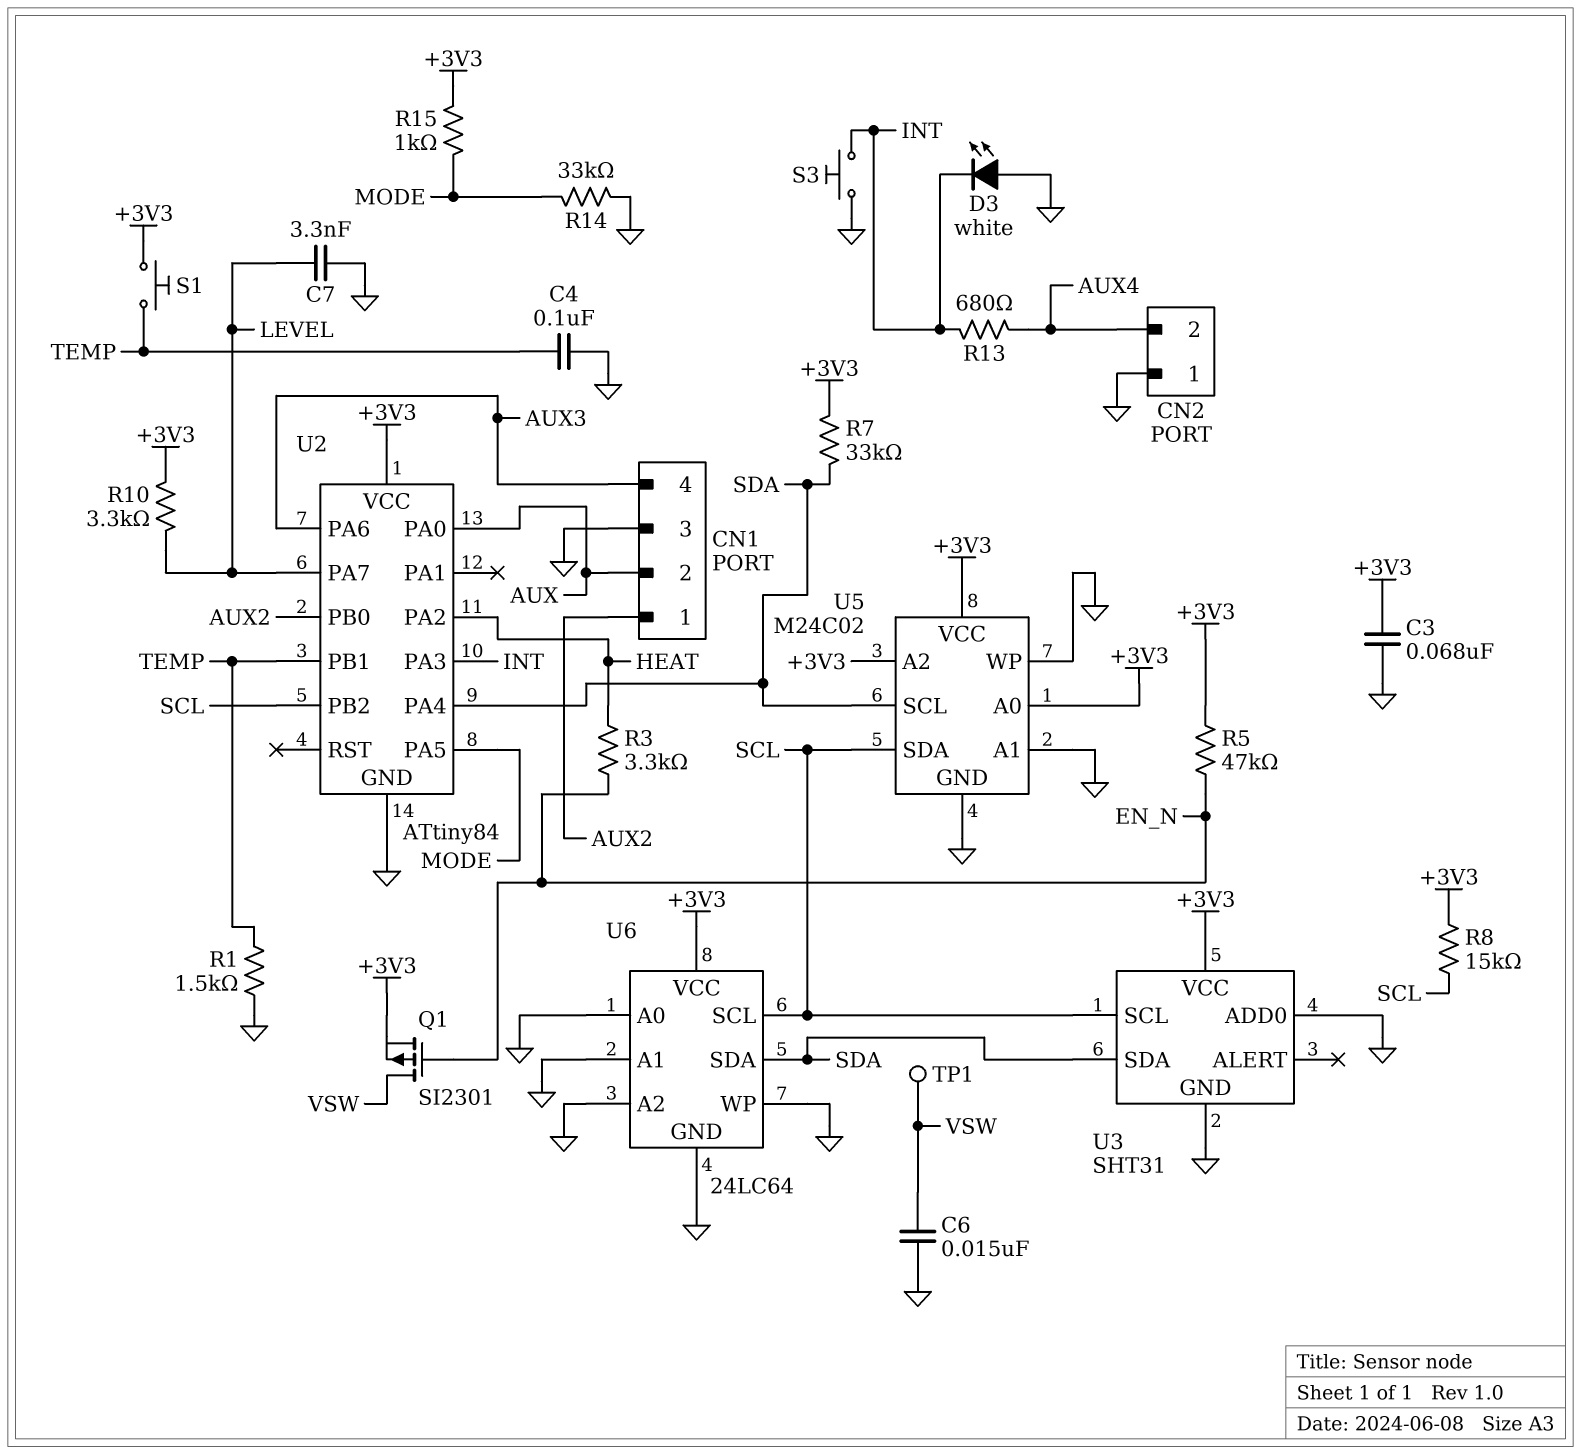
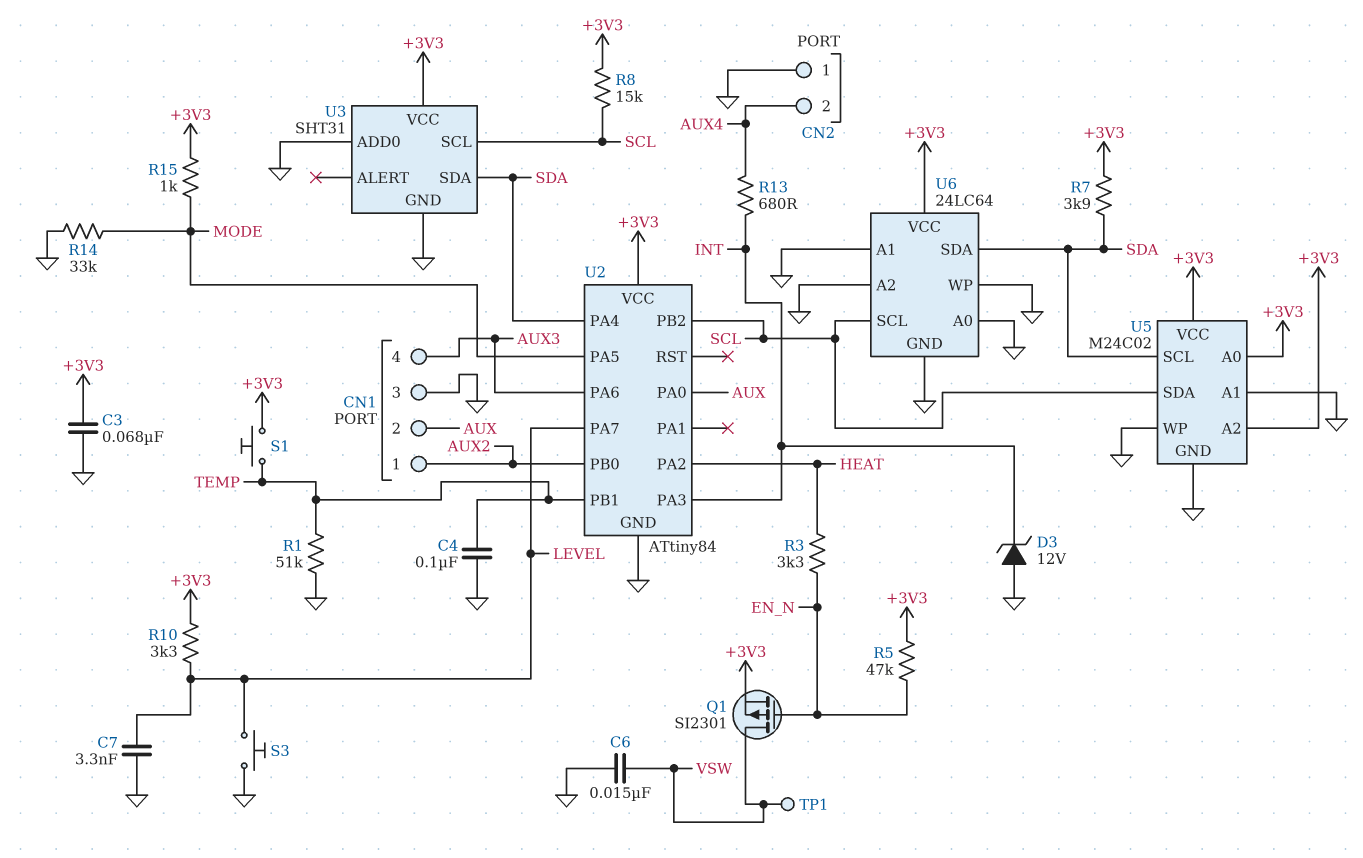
D3: LED white (A GND, K INT) -> zener 12V (A GND, K INT)
R1: 1.5k (GND, TEMP) -> 51k (GND, TEMP)
R7: 33k (+3V3, SDA) -> 3.9k (+3V3, SDA)
S3: button (GND, INT) -> button (GND, LEVEL)

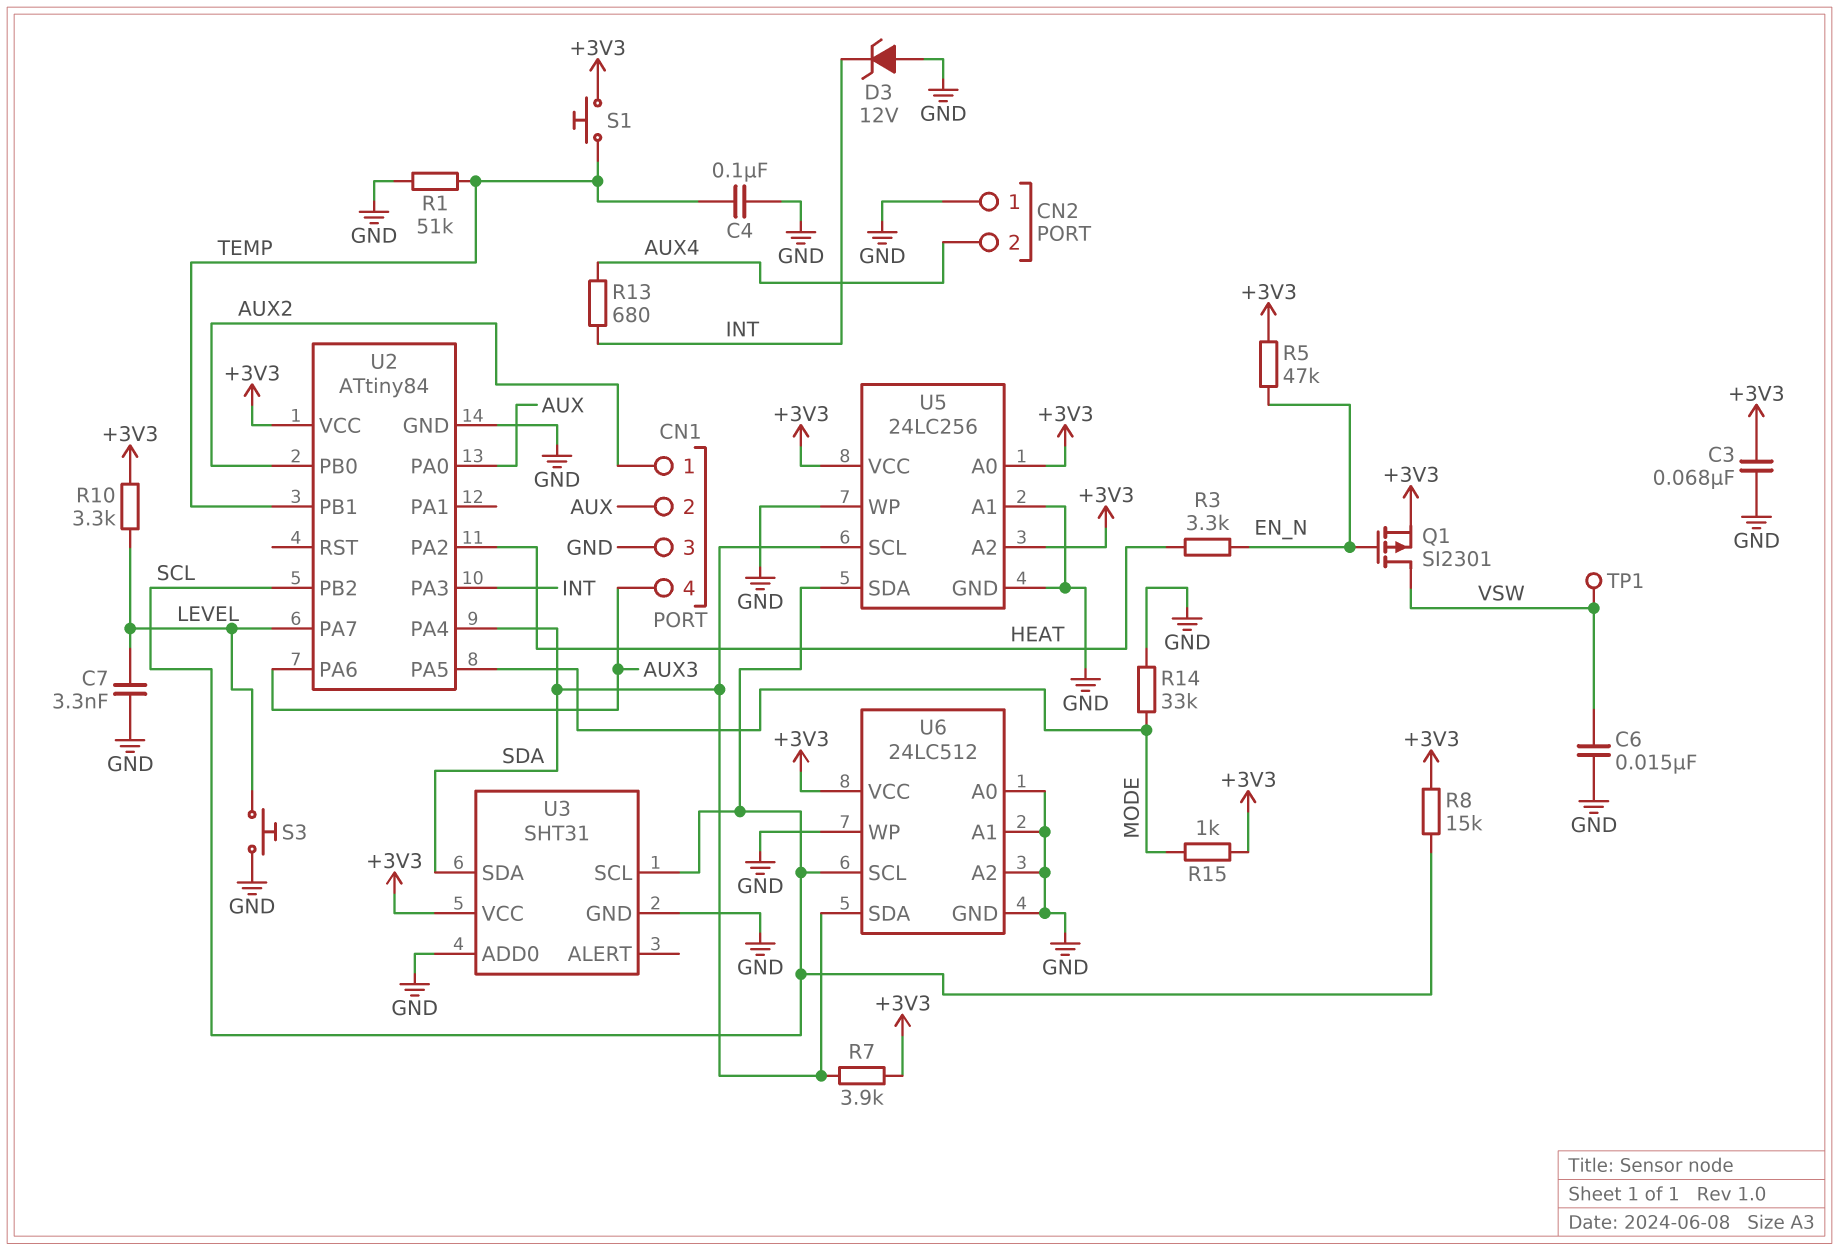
U5: M24C02 -> 24LC256
U6: 24LC64 -> 24LC512

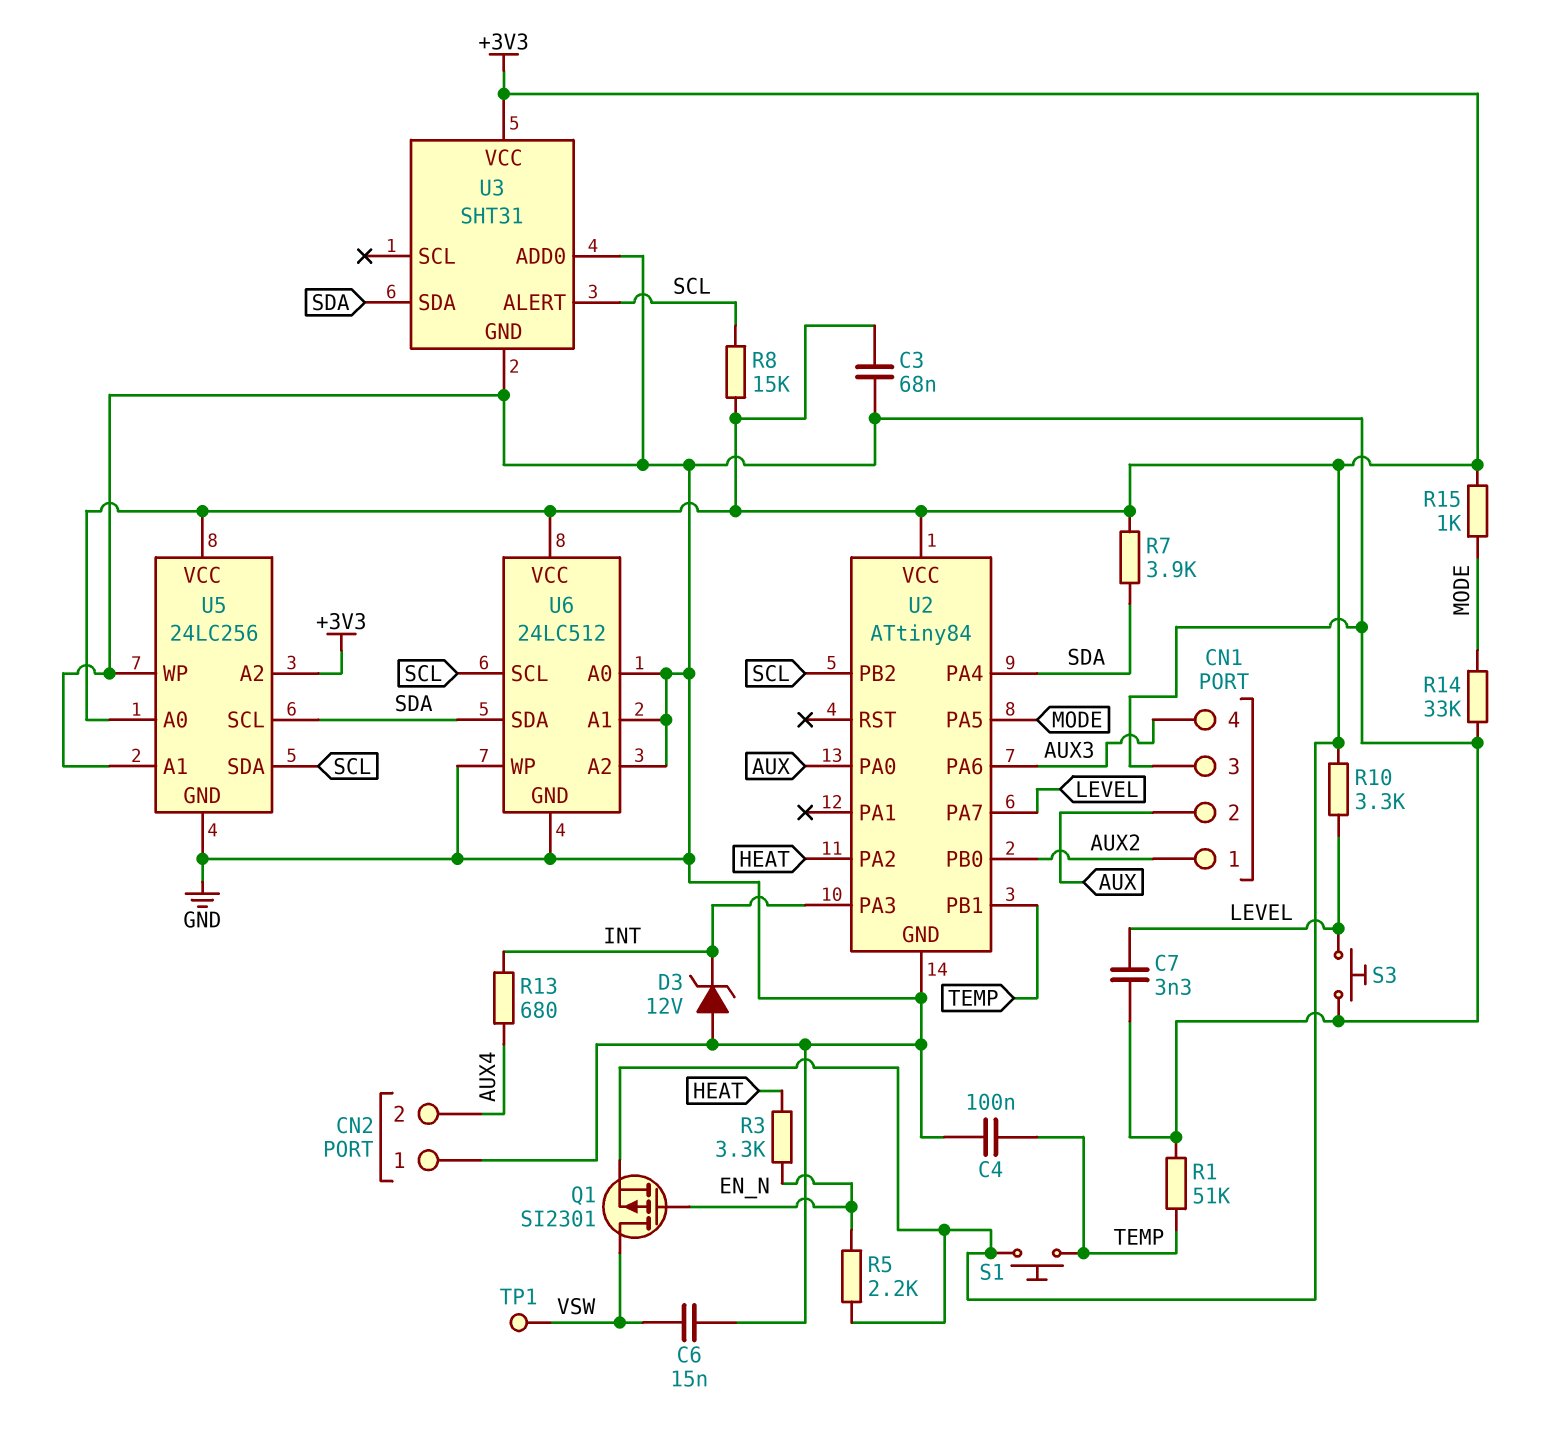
R5: 47k (+3V3, EN_N) -> 2.2k (+3V3, EN_N)
U3 pin ALERT: none -> SCL
U3 pin SCL: SCL -> none

